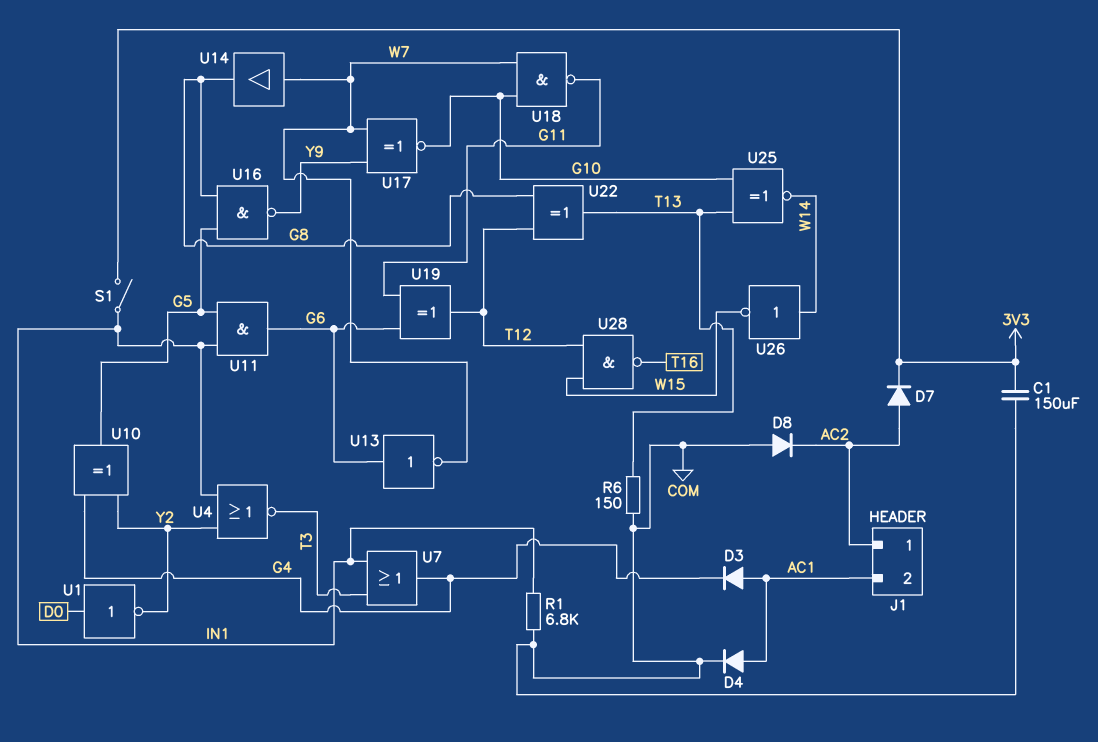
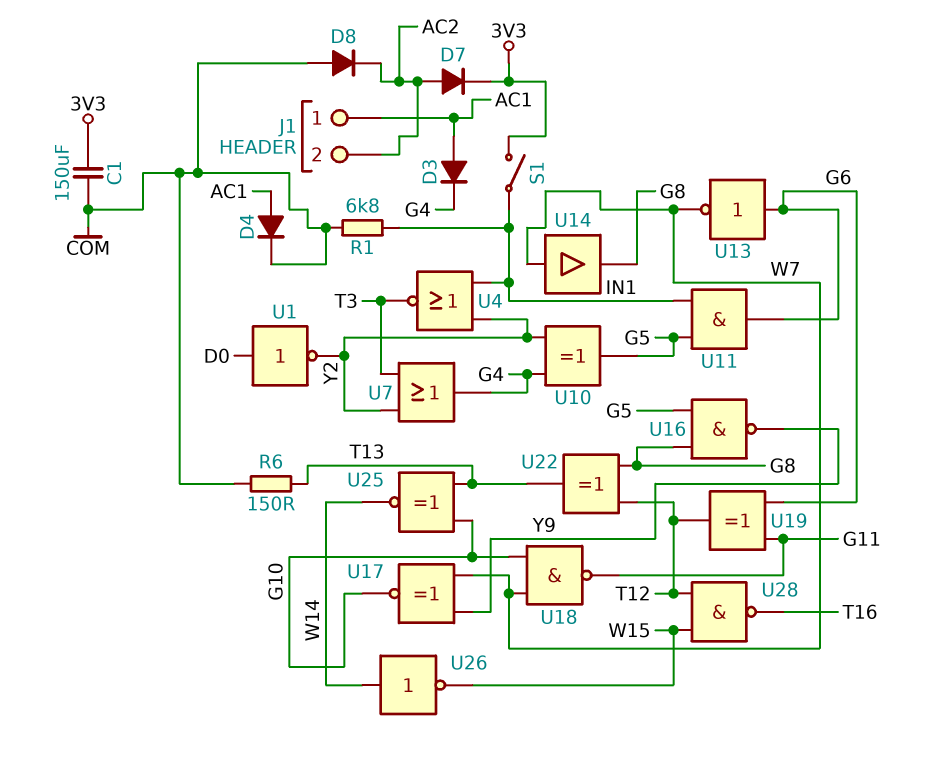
J1 pin 1: AC2 -> AC1
J1 pin 2: AC1 -> AC2
U7: OR (in IN1, in T3, out G4) -> OR (in T3, in Y2, out G4)

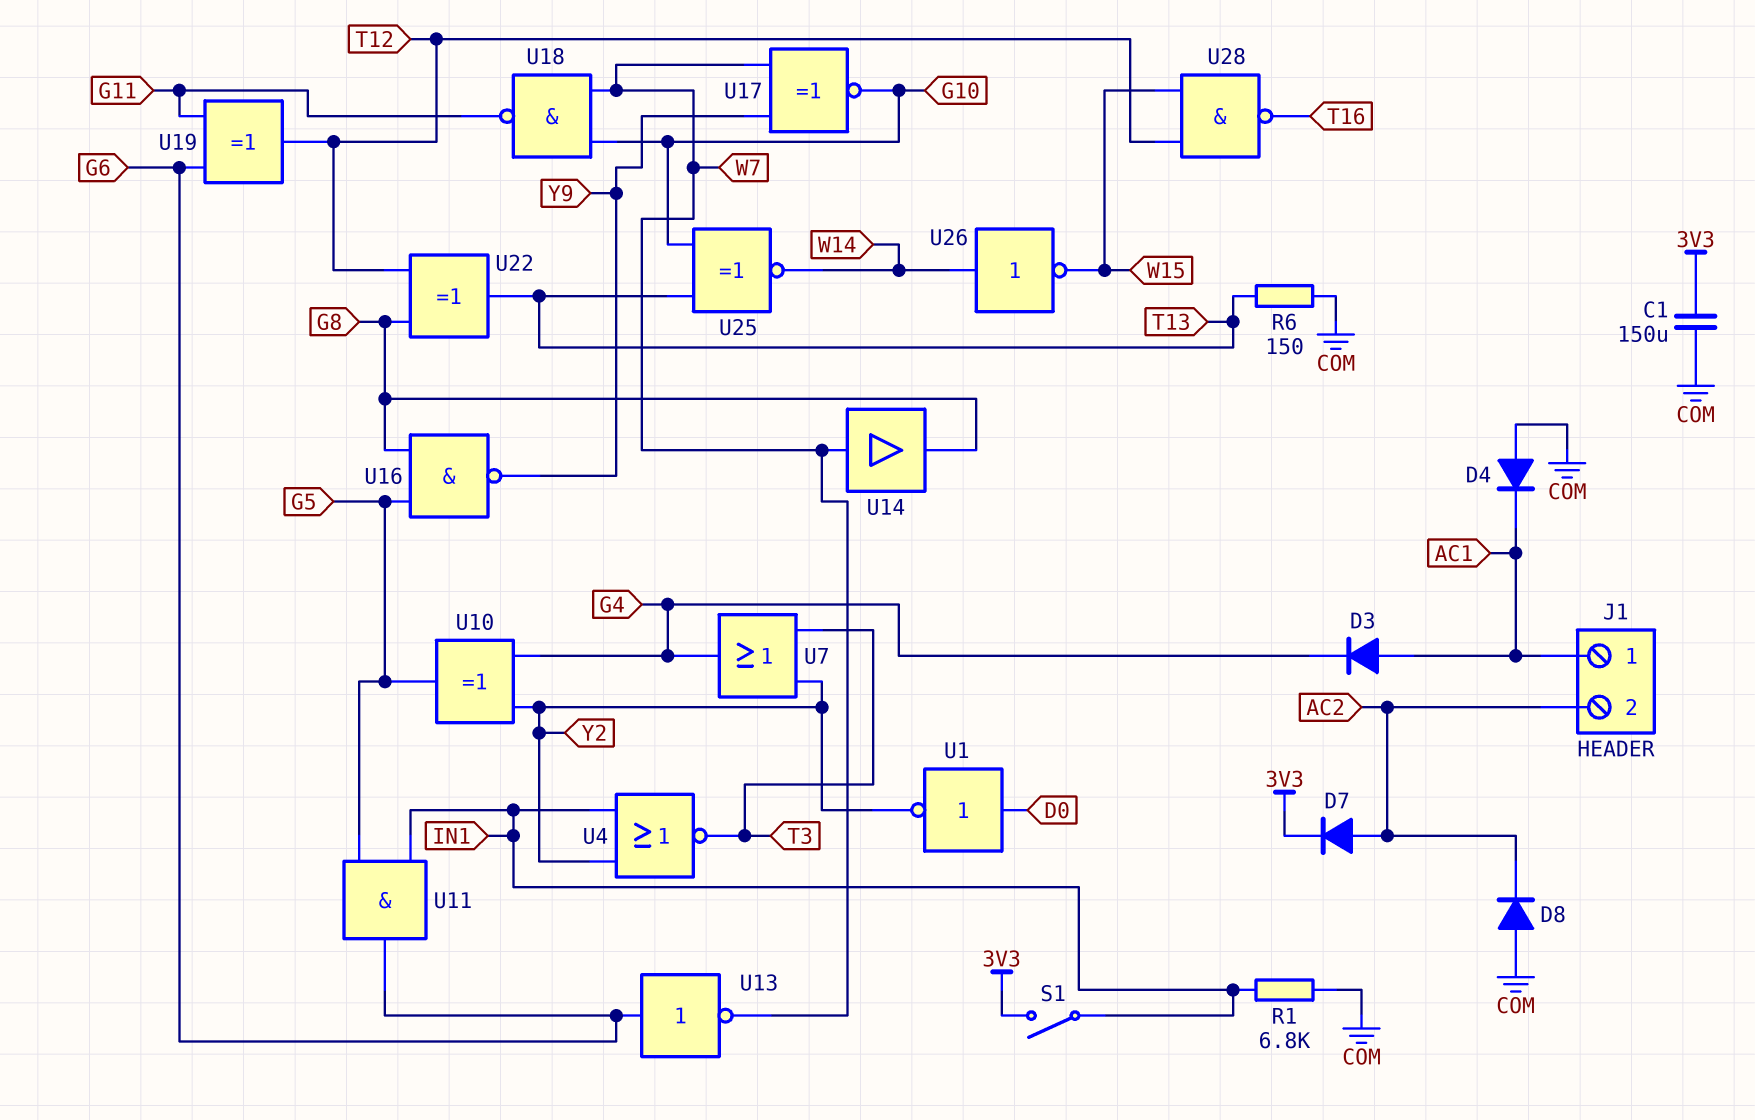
D4: diode (A AC1, K COM) -> diode (A COM, K AC1)

